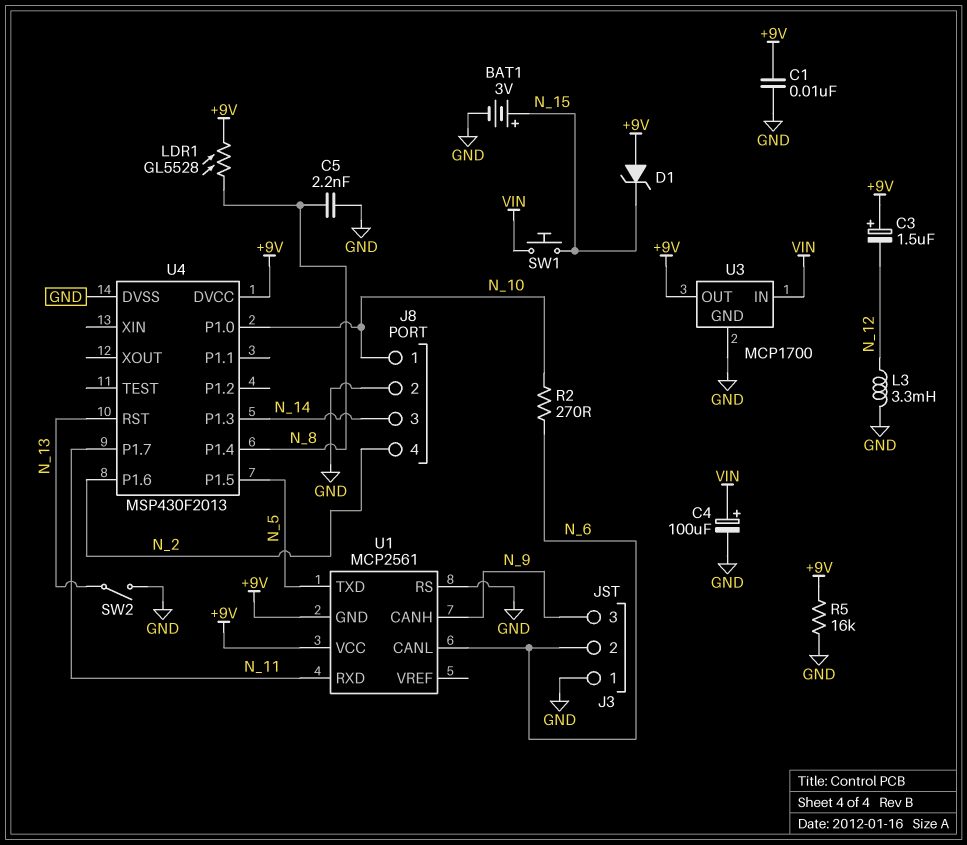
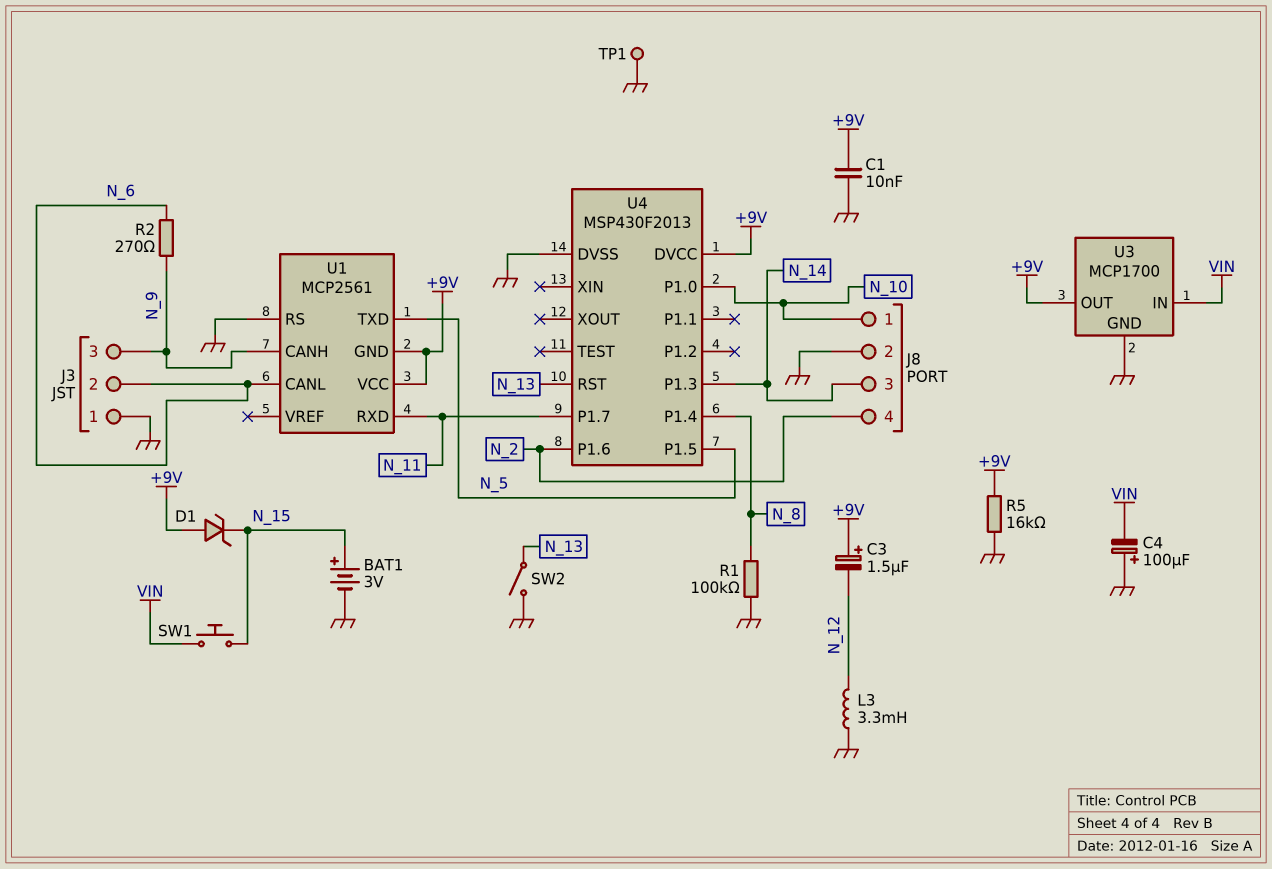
C4: 100uF (plus VIN, minus GND) -> 100uF (plus GND, minus VIN)
C5: 2.2nF (GND, N_8) -> none
LDR1: GL5528 (+9V, N_8) -> none
R1: none -> 100k (GND, N_8)
R2: 270 (N_6, N_10) -> 270 (N_6, N_9)
TP1: none -> test point (GND)

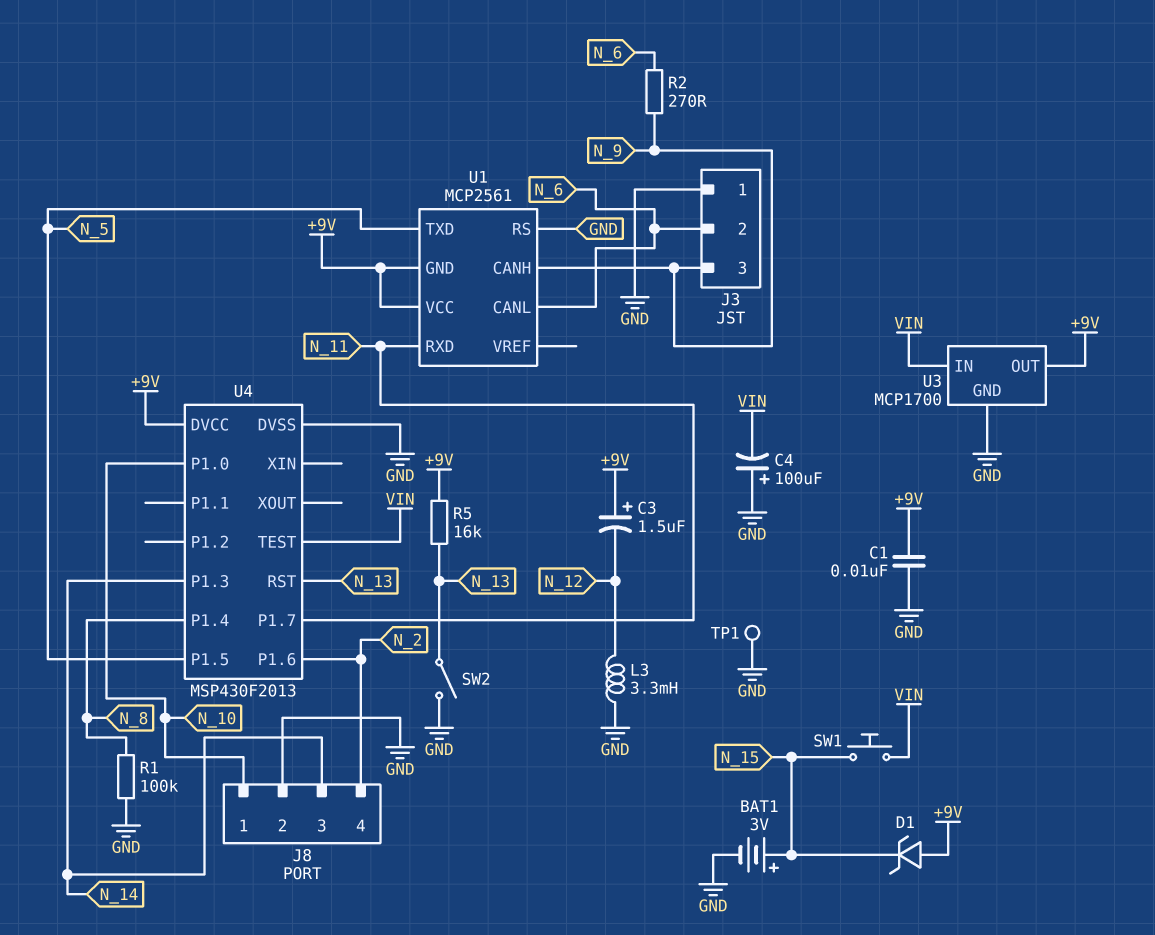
R5: 16k (+9V, GND) -> 16k (+9V, N_13)
U4 pin TEST: none -> VIN

